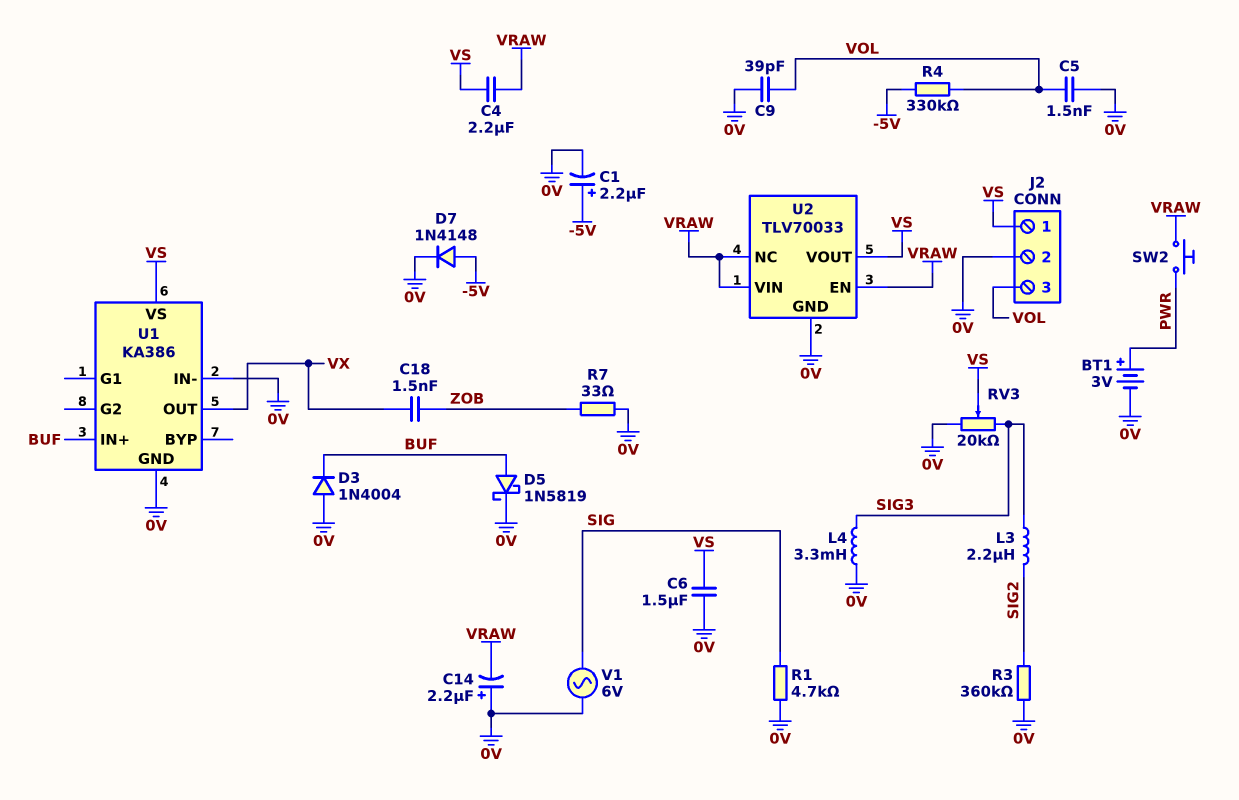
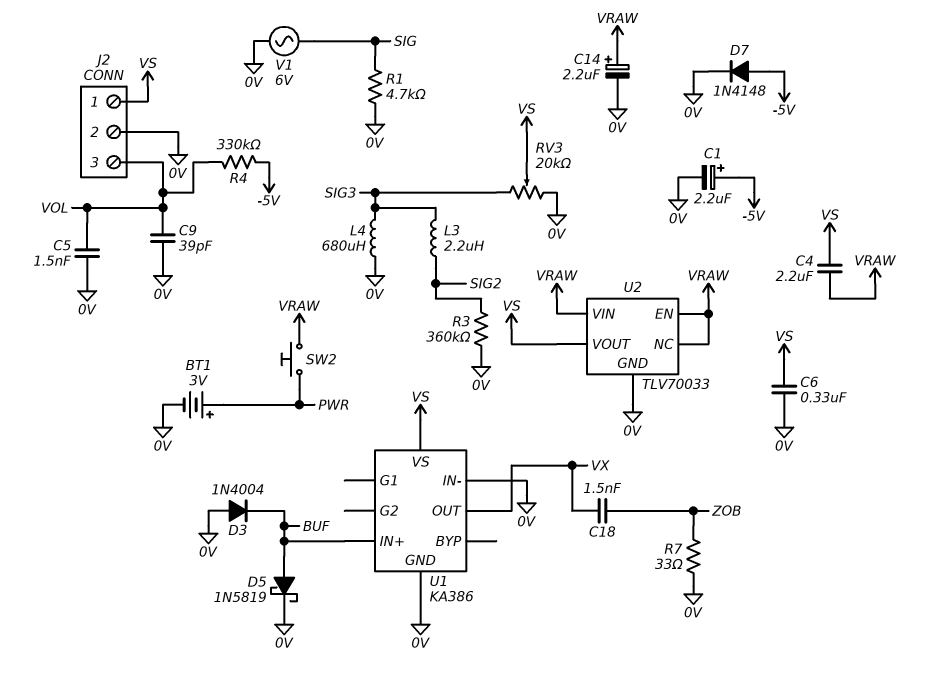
C6: 1.5uF (0V, VS) -> 330nF (0V, VS)
C14: 2.2uF (plus 0V, minus VRAW) -> 2.2uF (plus VRAW, minus 0V)
L4: 3.3mH (0V, SIG3) -> 680uH (0V, SIG3)

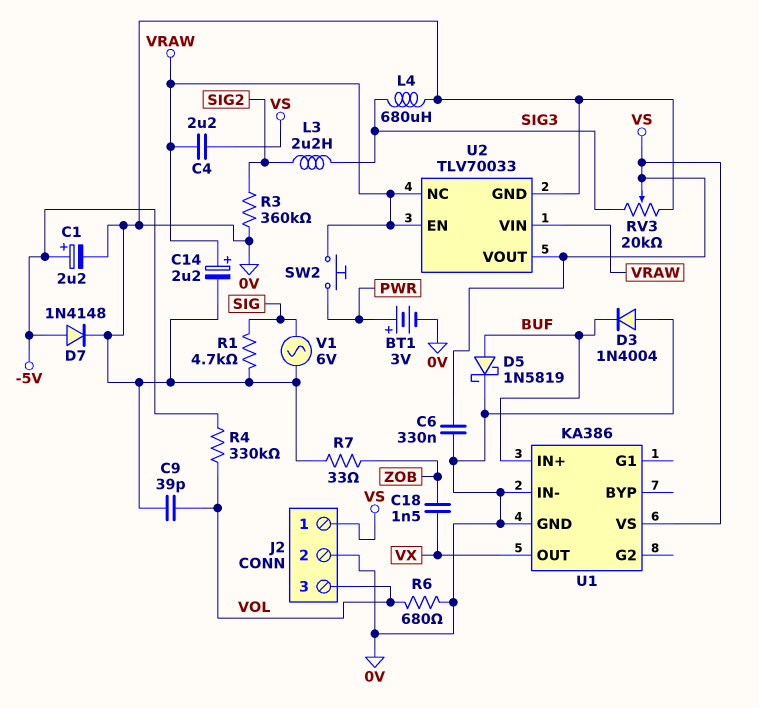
C5: 1.5nF (0V, VOL) -> none
R6: none -> 680 (0V, VOL)

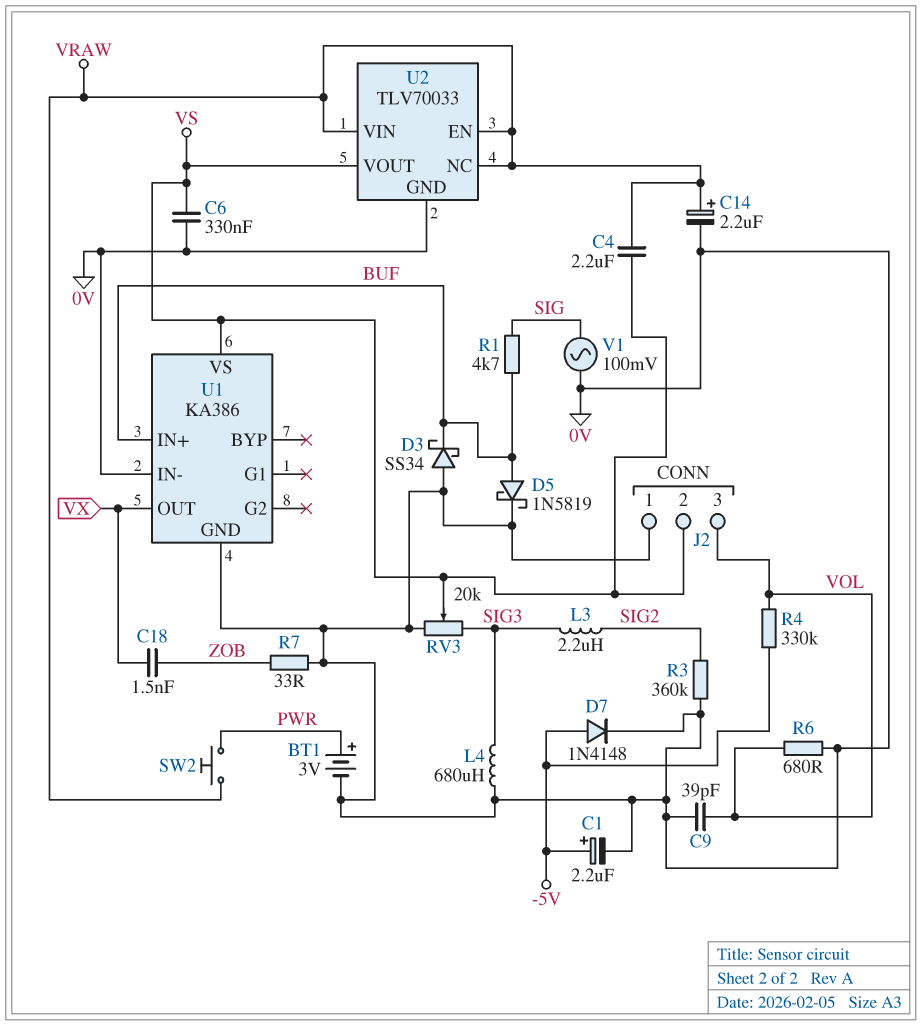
D3: diode 1N4004 (A 0V, K BUF) -> schottky SS34 (A 0V, K BUF)
J2 pin 1: VS -> 0V
J2 pin 2: 0V -> VS
R1: 4.7k (0V, SIG) -> 4.7k (BUF, SIG)
V1: AC 6V (0V, SIG) -> AC 100mV (0V, SIG)

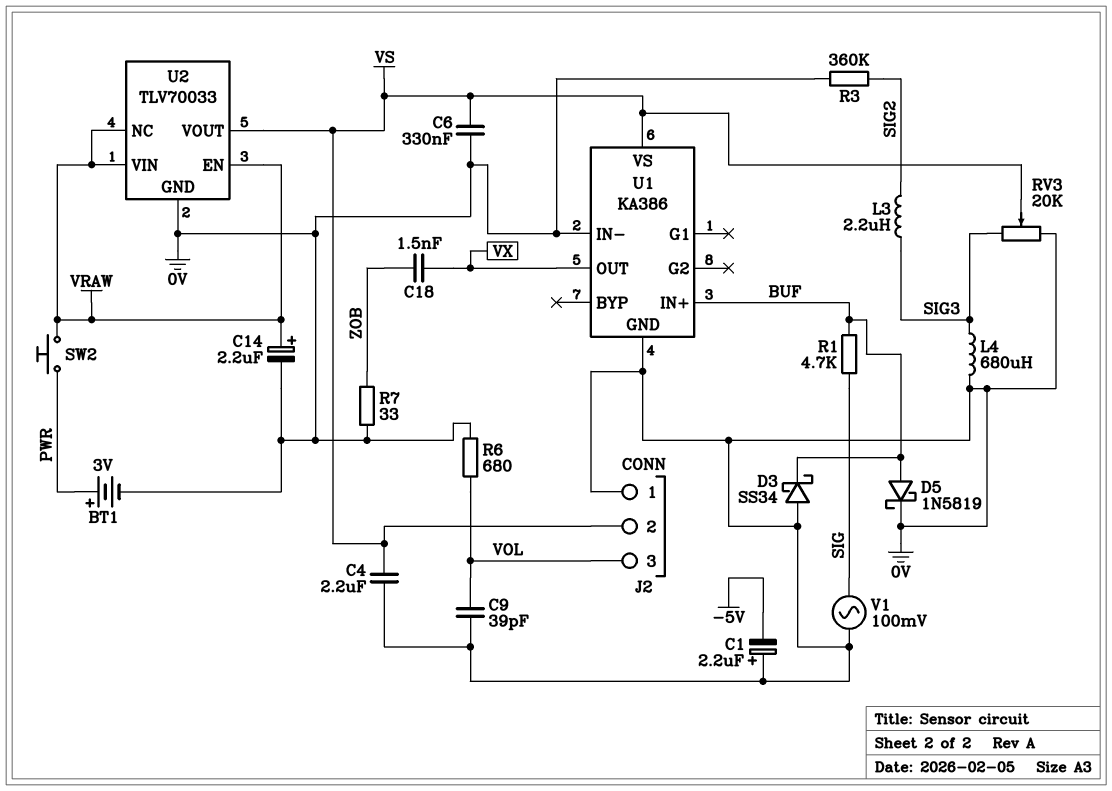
C1: 2.2uF (plus -5V, minus 0V) -> 2.2uF (plus 0V, minus -5V)
C4: 2.2uF (VRAW, VS) -> 2.2uF (0V, VS)
D7: diode 1N4148 (A -5V, K 0V) -> none
R4: 330k (-5V, VOL) -> none

